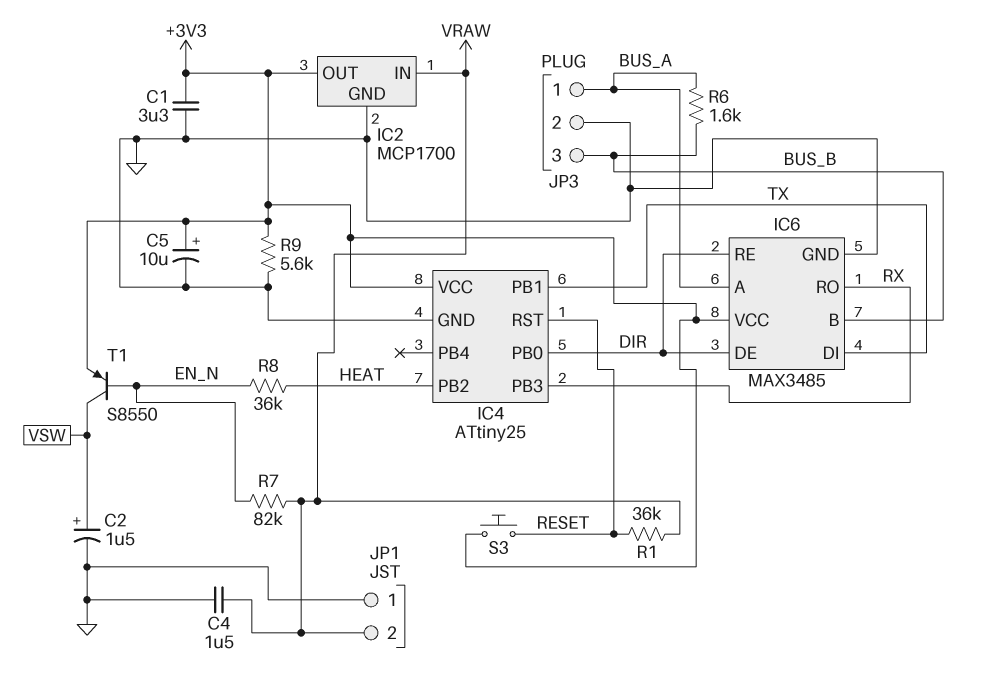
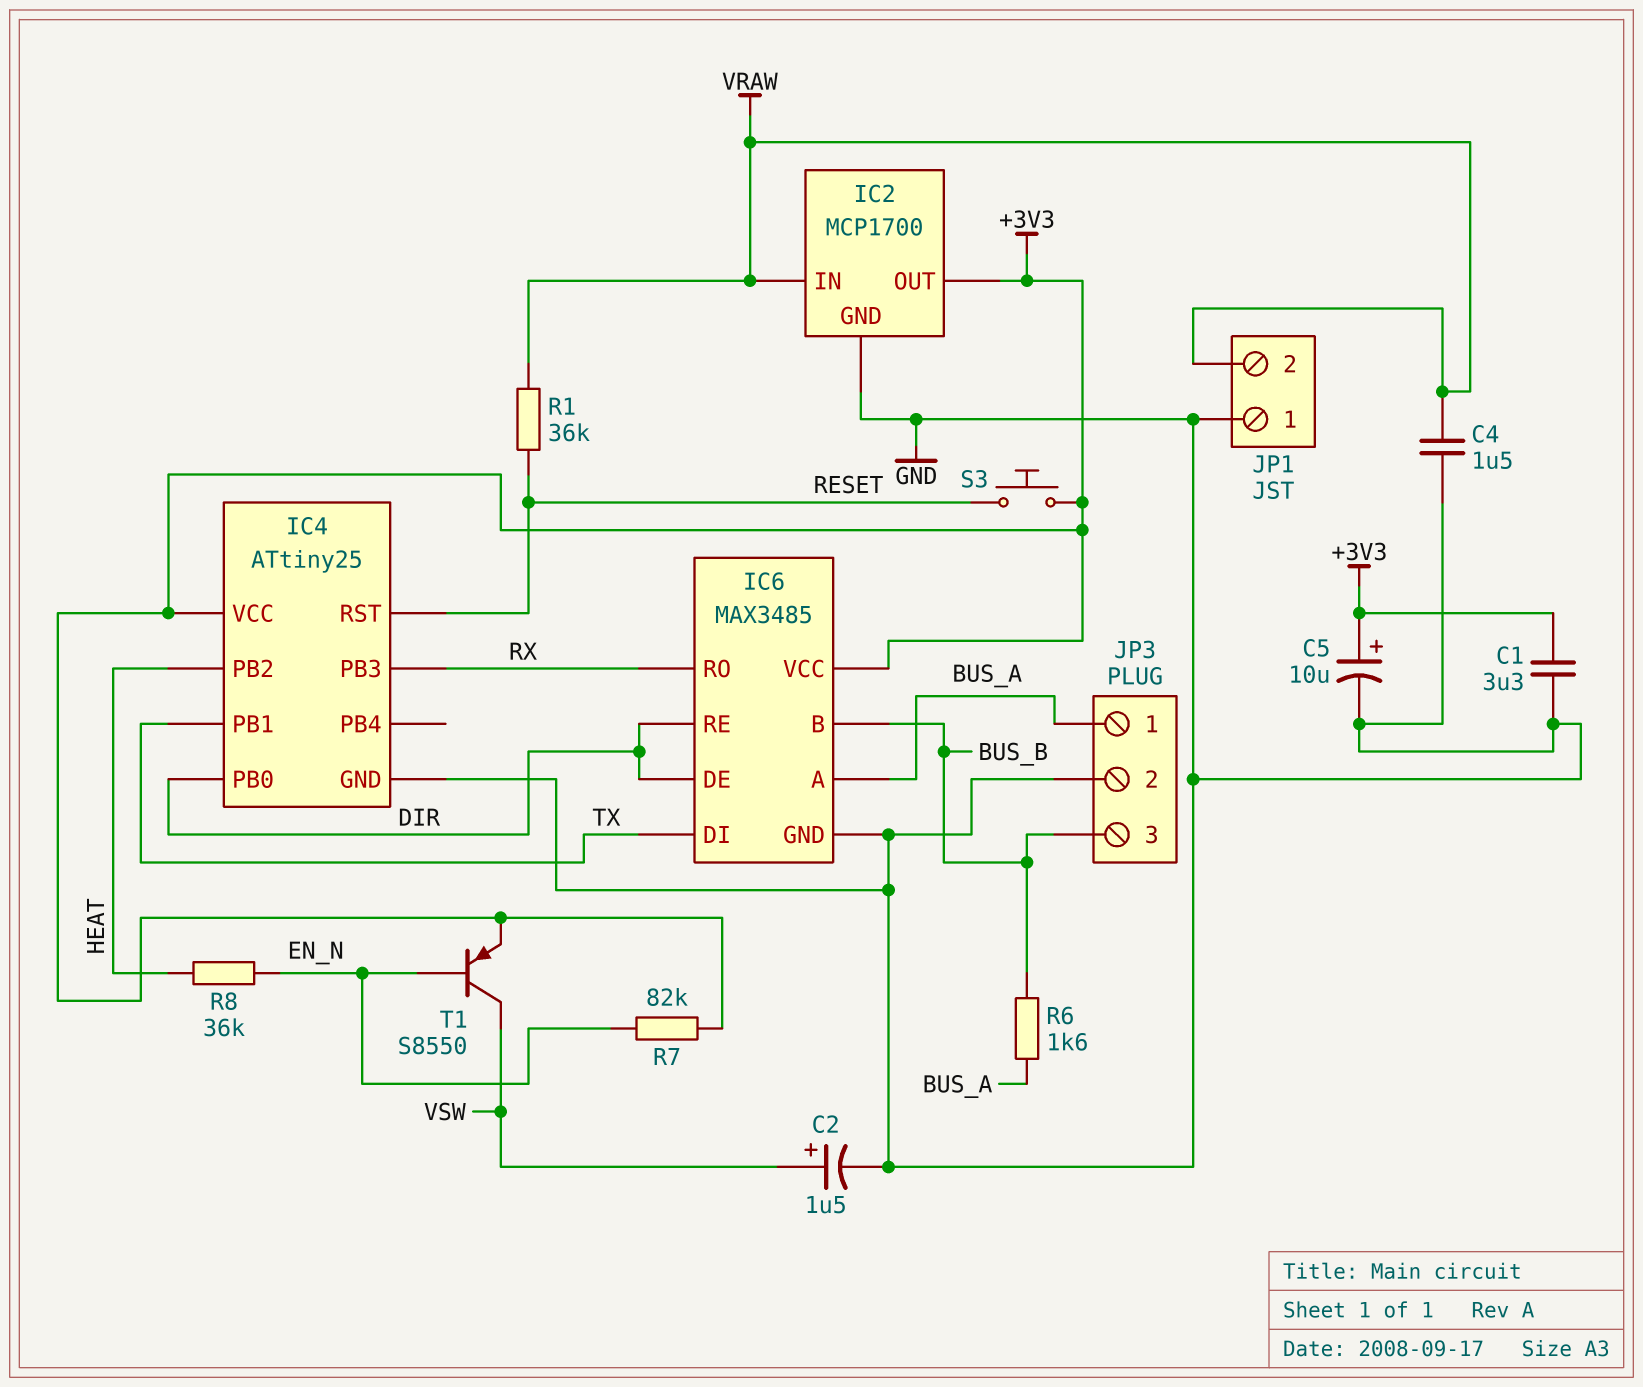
R7: 82k (EN_N, VRAW) -> 82k (+3V3, EN_N)
R9: 5.6k (+3V3, GND) -> none

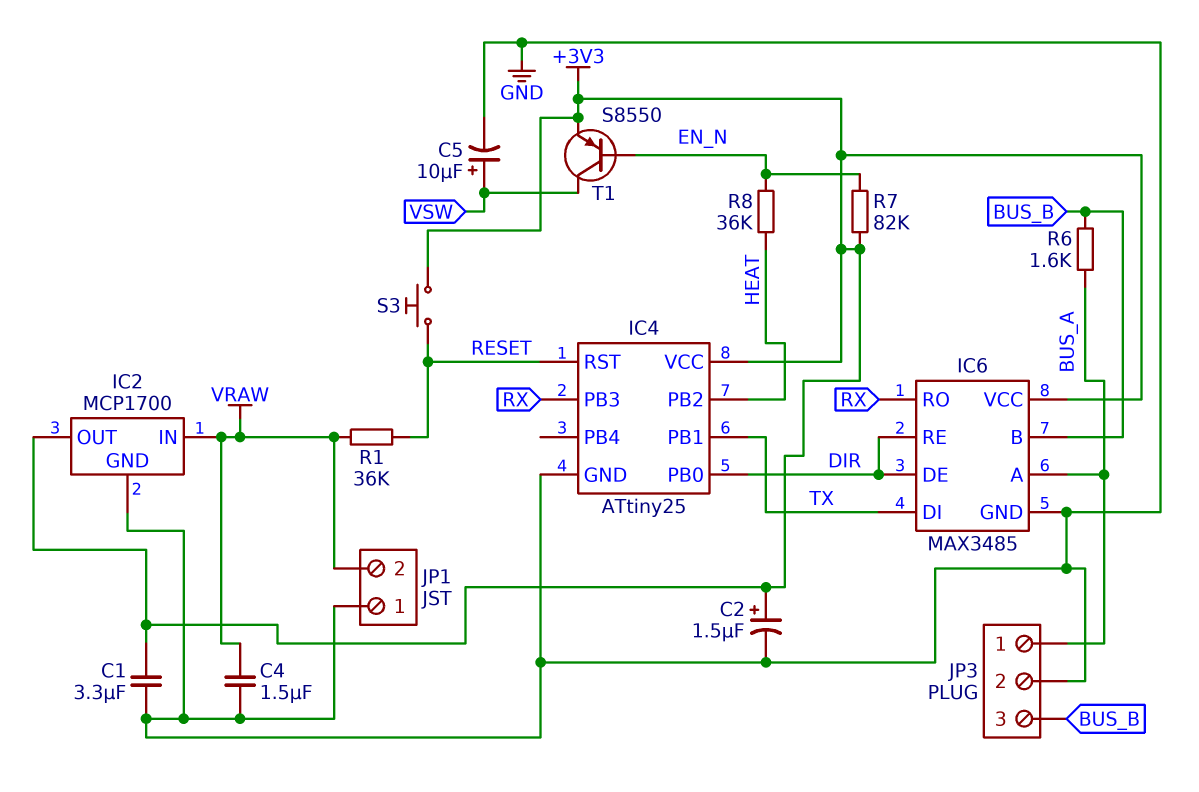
C2: 1.5uF (plus VSW, minus GND) -> 1.5uF (plus +3V3, minus GND)
C5: 10uF (plus +3V3, minus GND) -> 10uF (plus VSW, minus GND)

